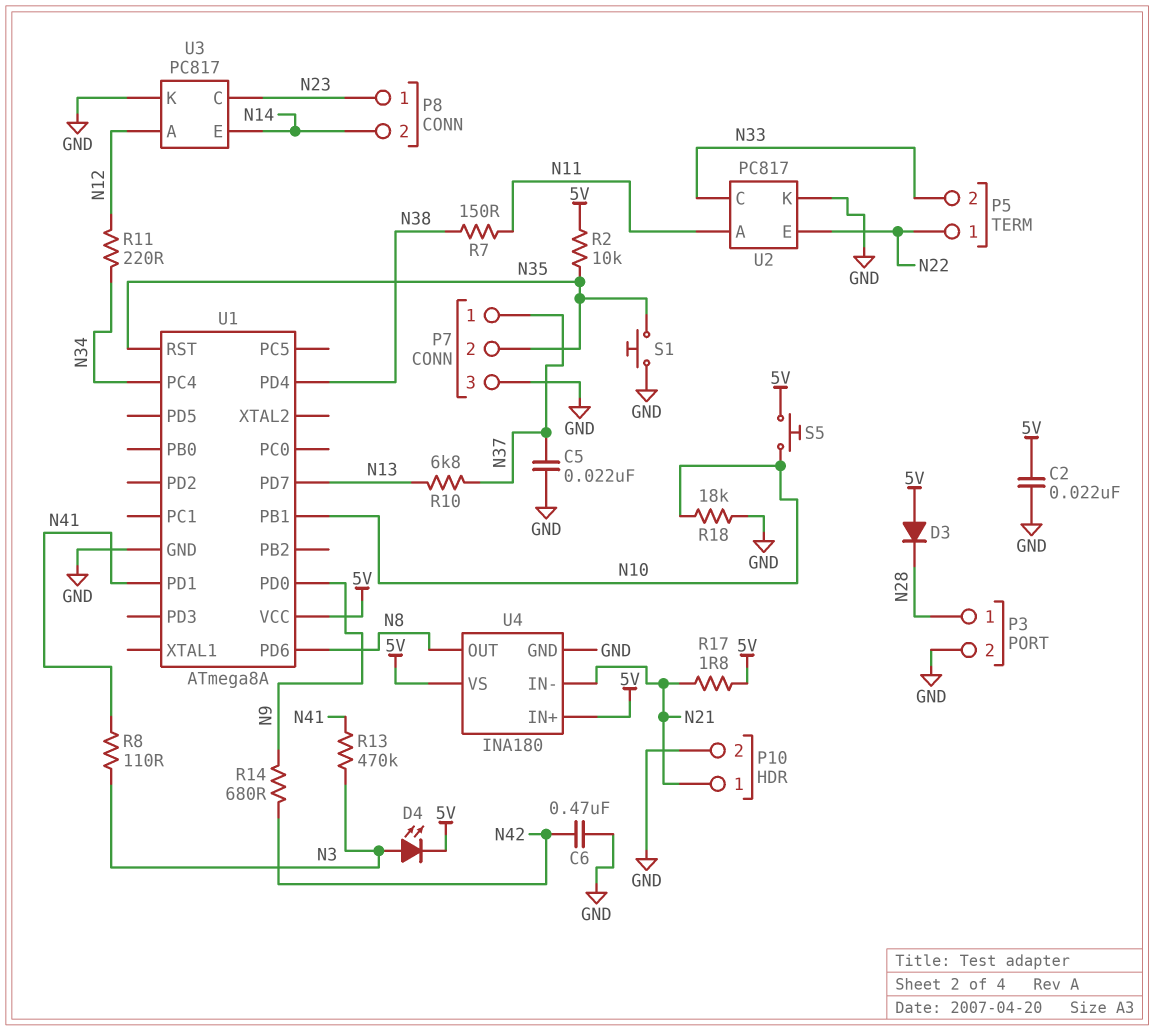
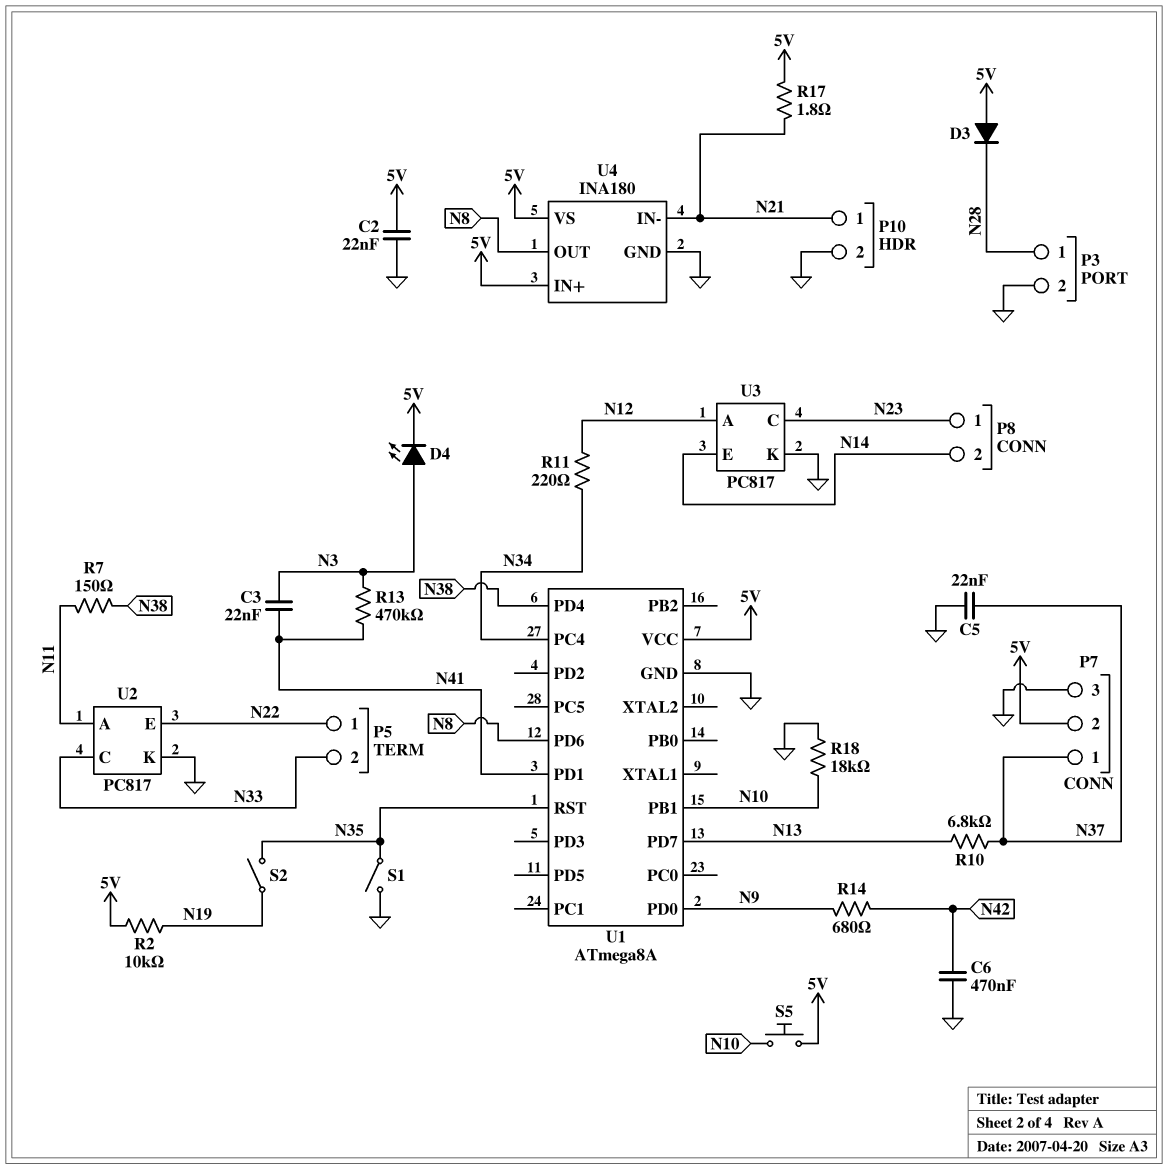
C3: none -> 22nF (N3, N41)
P7 pin 2: N35 -> 5V
R2: 10k (5V, N35) -> 10k (5V, N19)
R8: 110 (N3, N41) -> none
S1: button (GND, N35) -> switch (GND, N35)
S2: none -> switch (N19, N35)

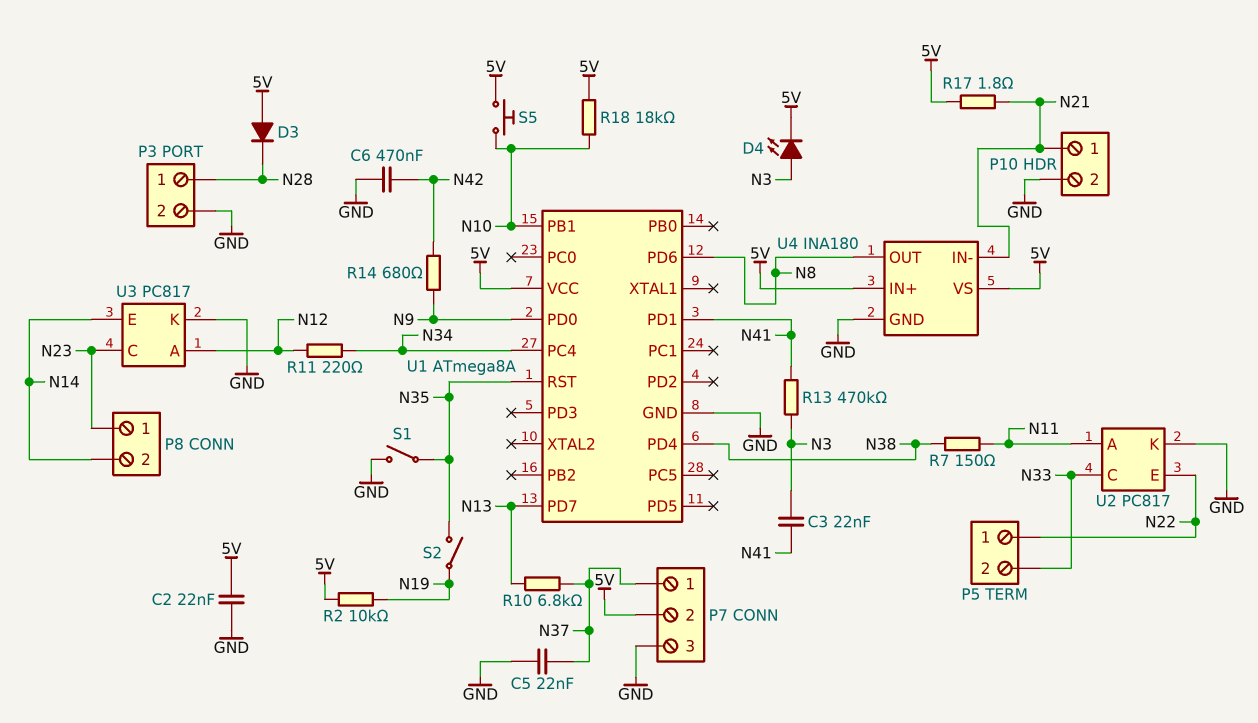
R18: 18k (GND, N10) -> 18k (5V, N10)

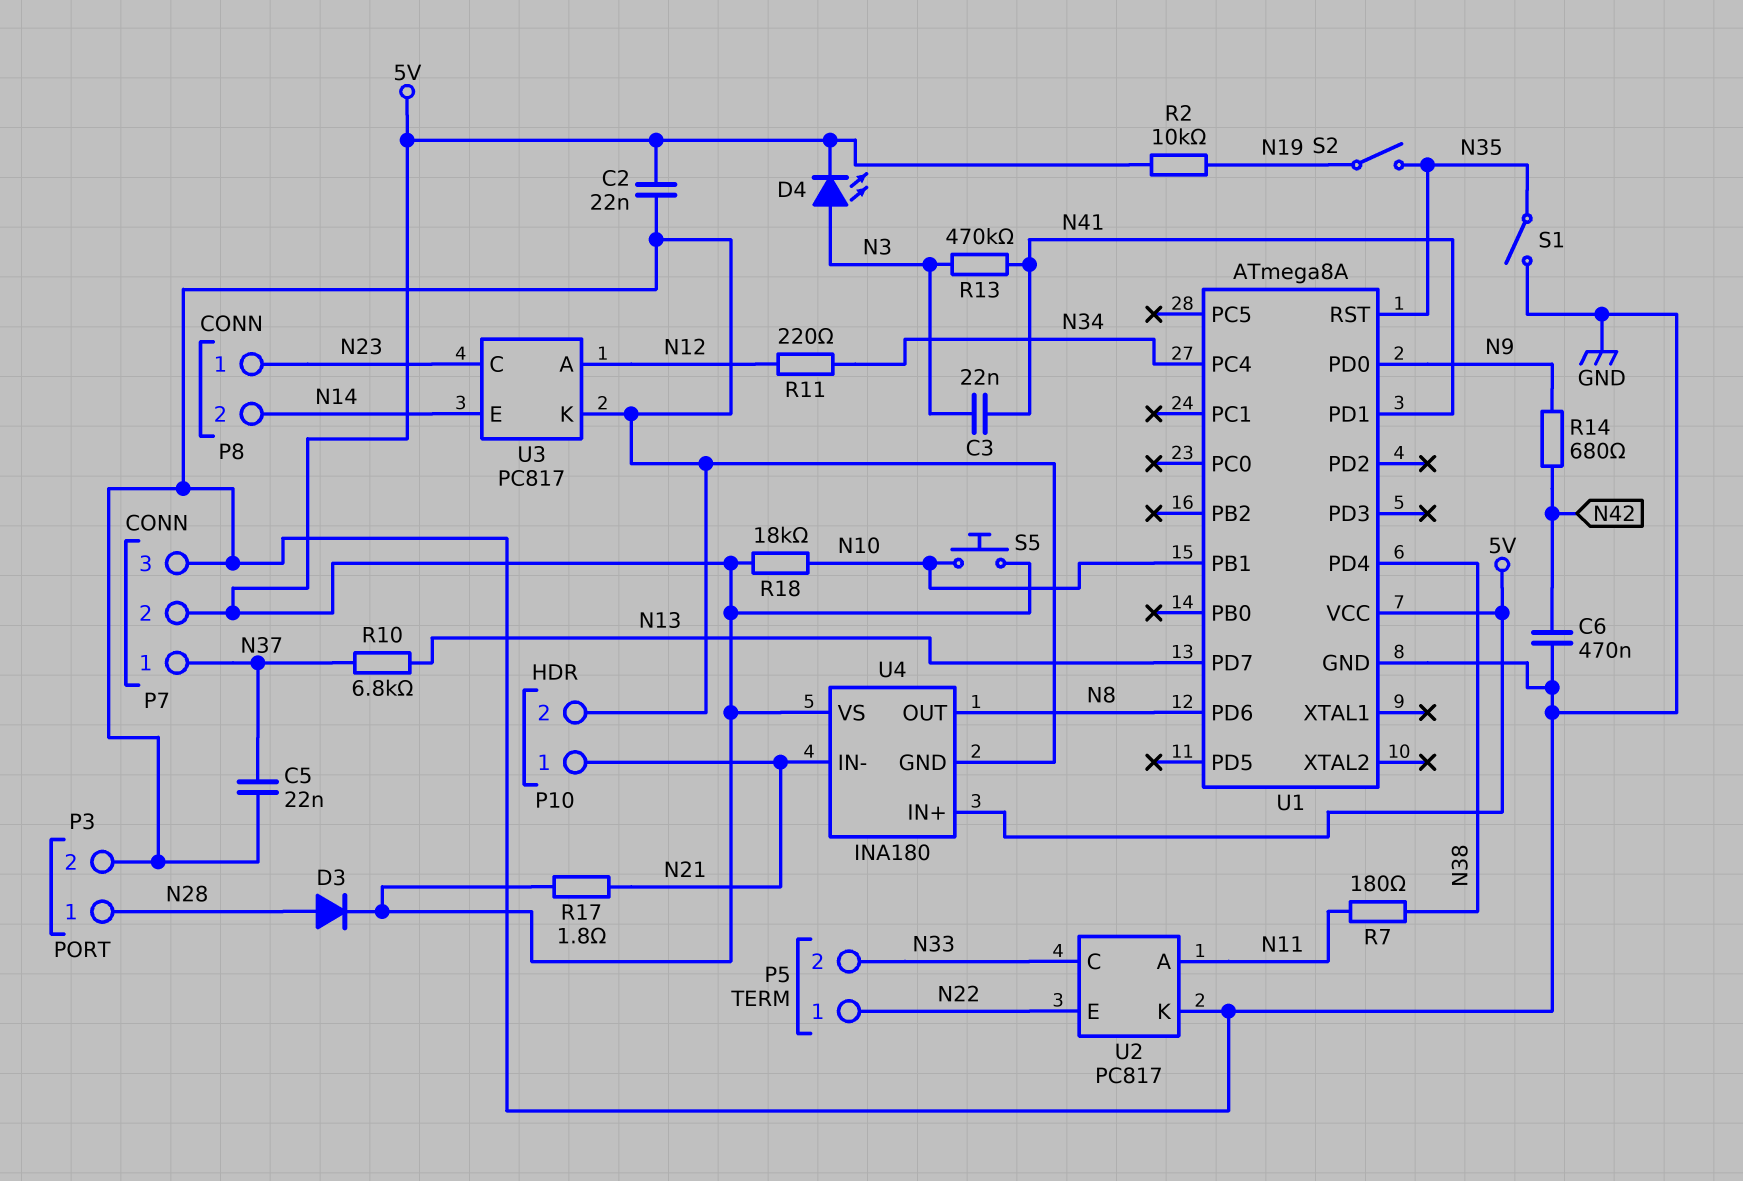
D3: diode (A 5V, K N28) -> diode (A N28, K 5V)
R7: 150 (N11, N38) -> 180 (N11, N38)

